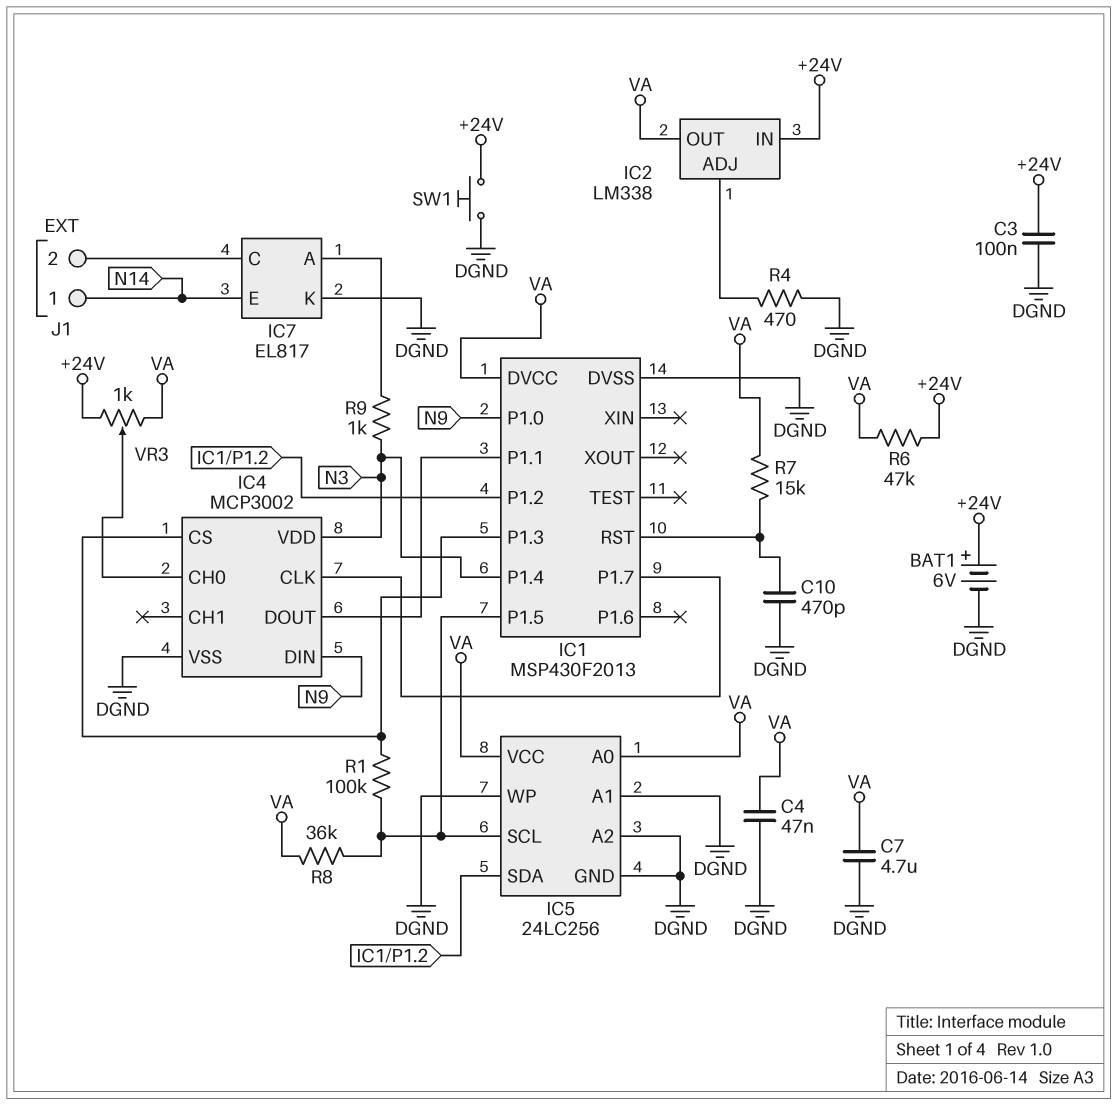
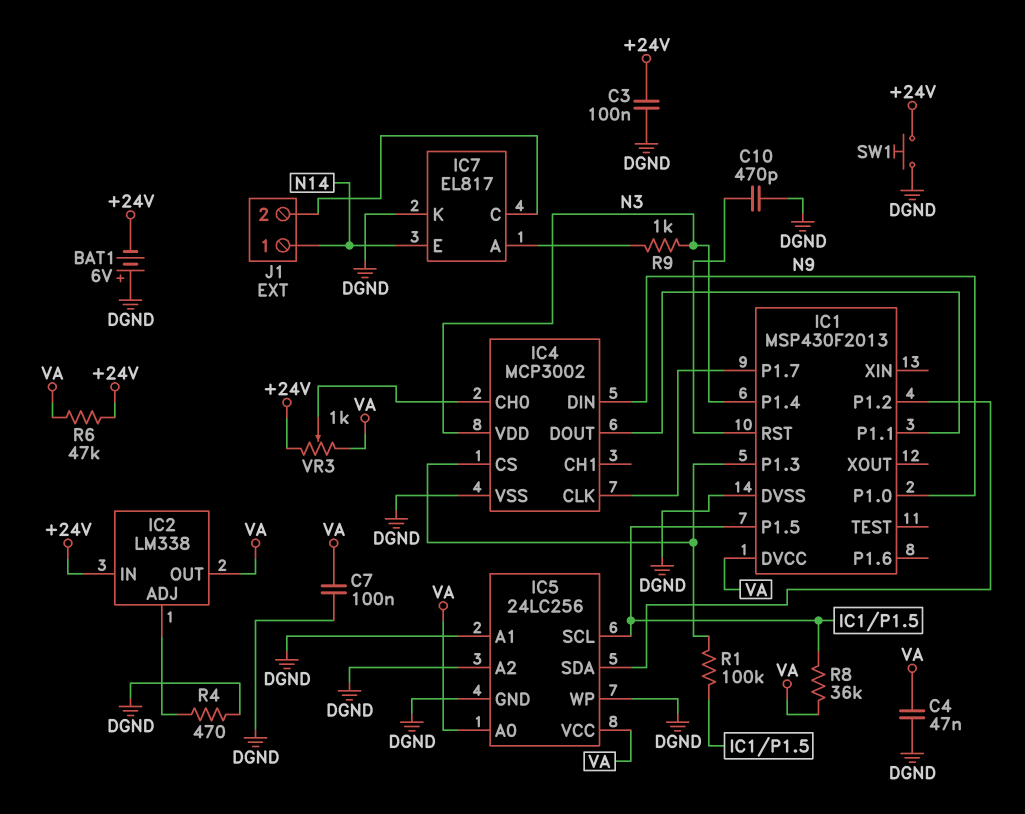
BAT1: 6V (plus +24V, minus DGND) -> 6V (plus DGND, minus +24V)
C7: 4.7uF (DGND, VA) -> 100nF (DGND, VA)
R7: 15k (IC1/RST, VA) -> none

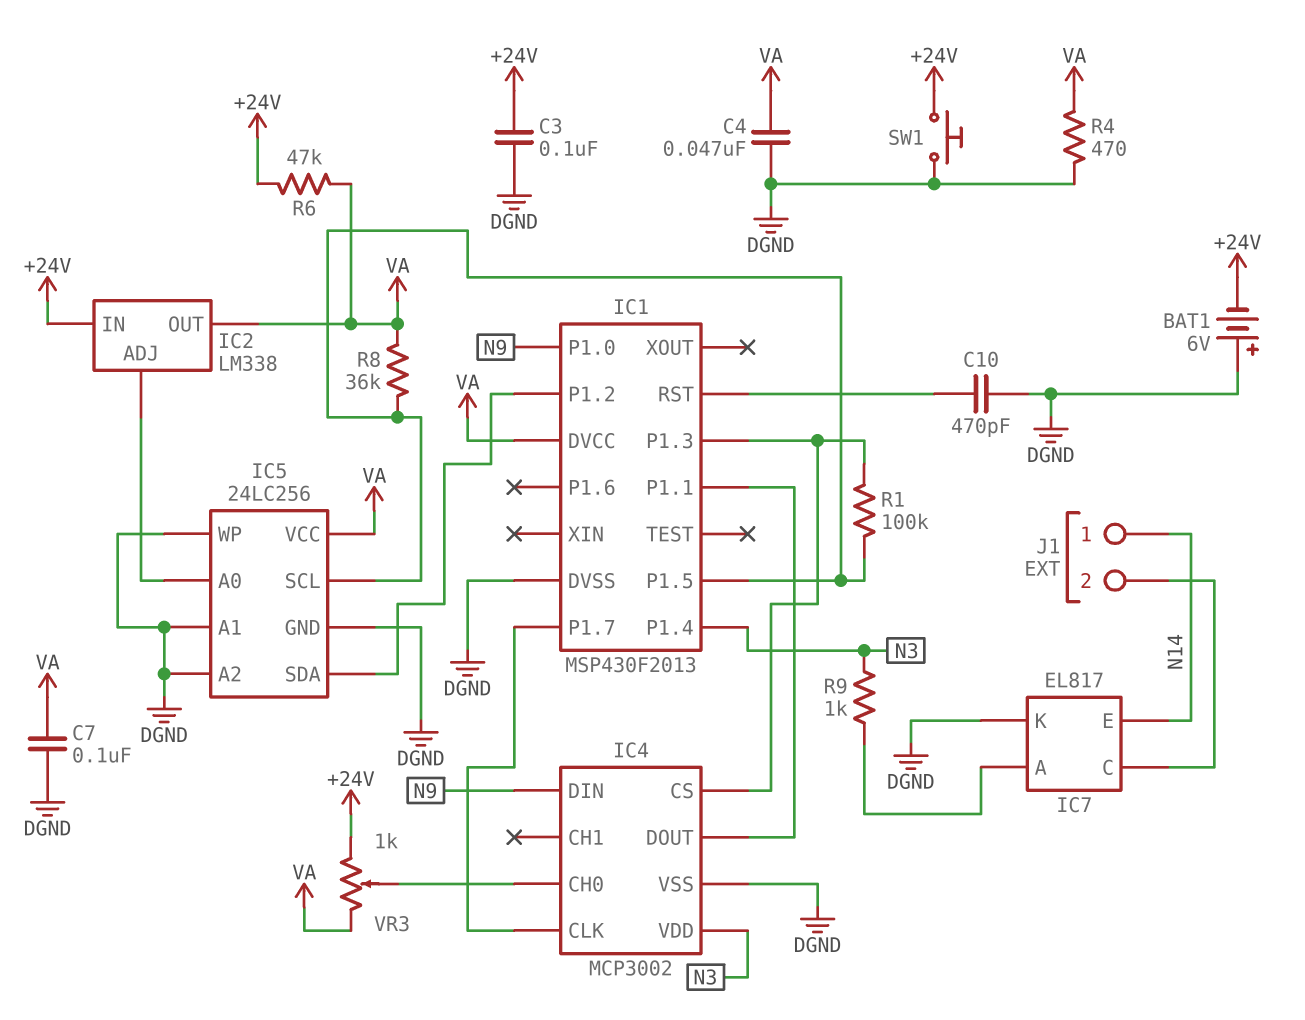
IC5 pin A0: VA -> IC2/ADJ
R4: 470 (DGND, IC2/ADJ) -> 470 (DGND, VA)

